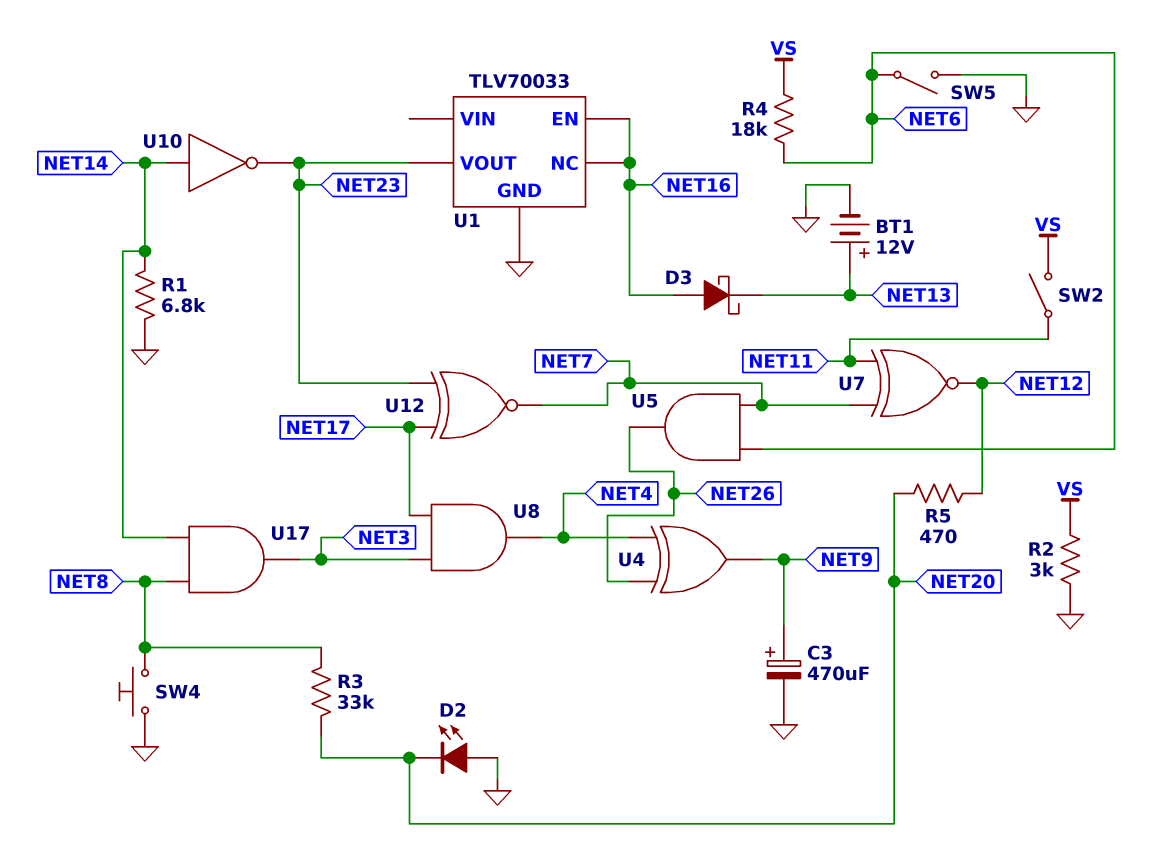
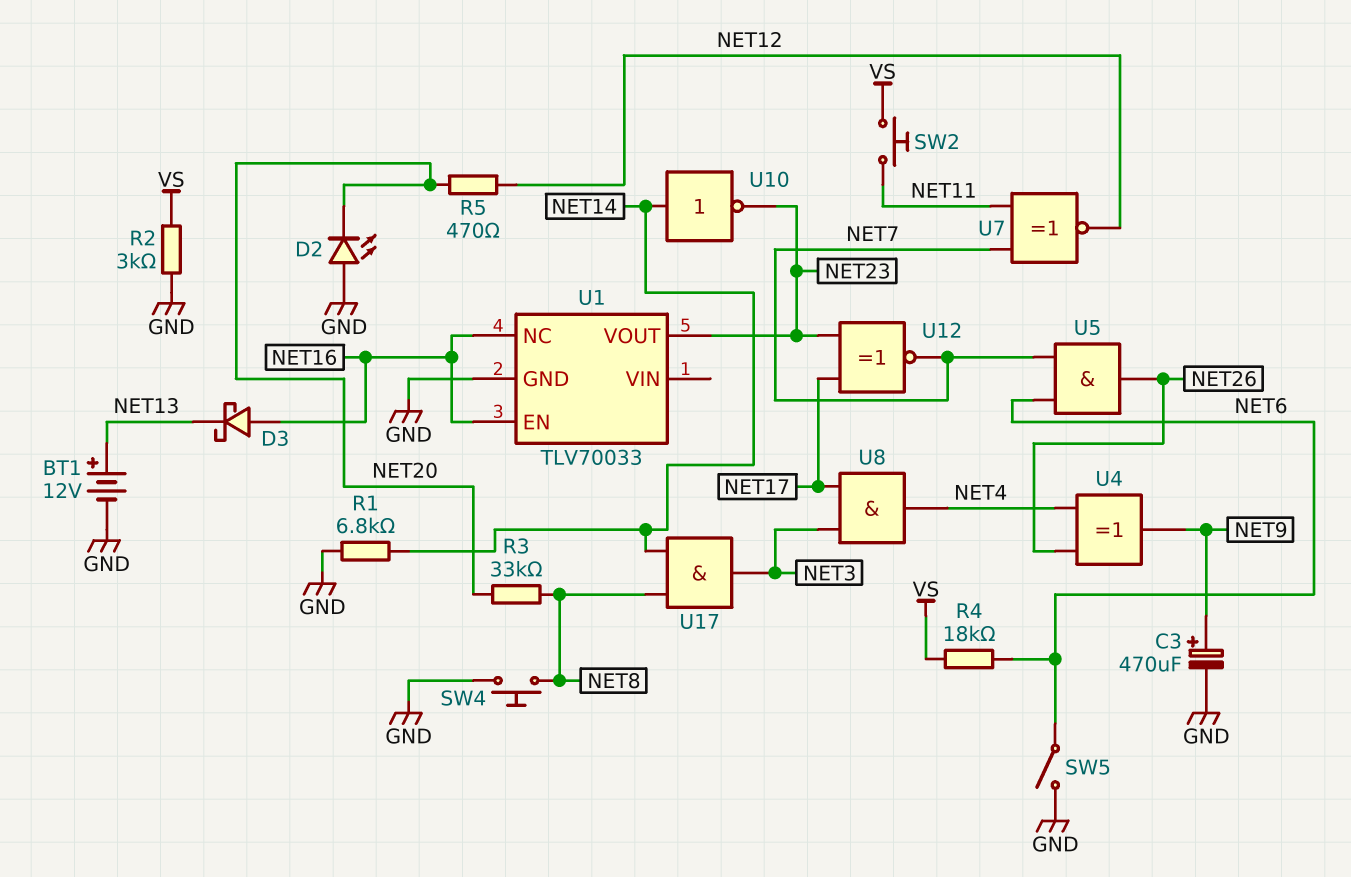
SW2: switch (NET11, VS) -> button (NET11, VS)

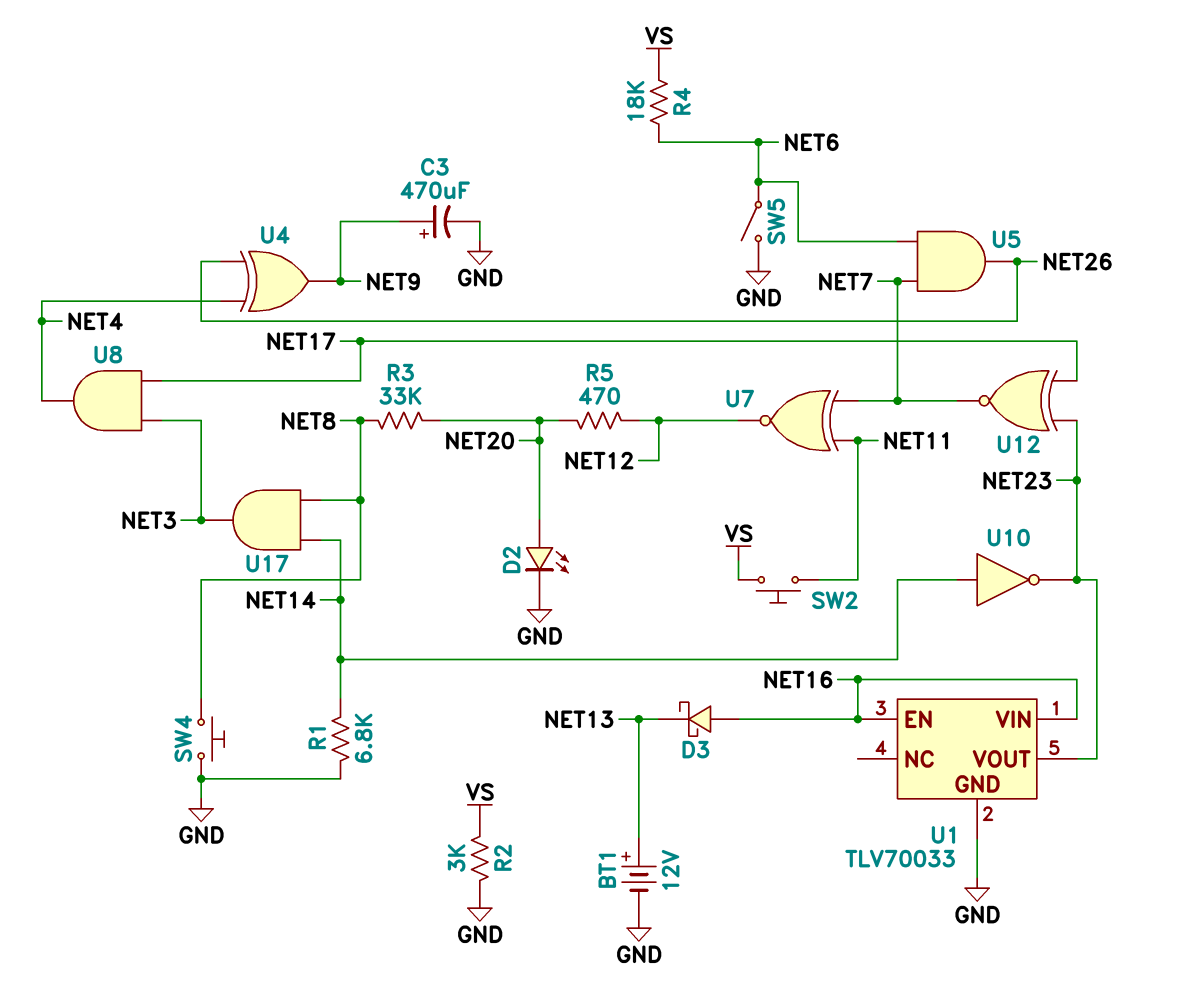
D2: LED (A GND, K NET20) -> LED (A NET20, K GND)
U1 pin NC: NET16 -> none
U1 pin VIN: none -> NET16

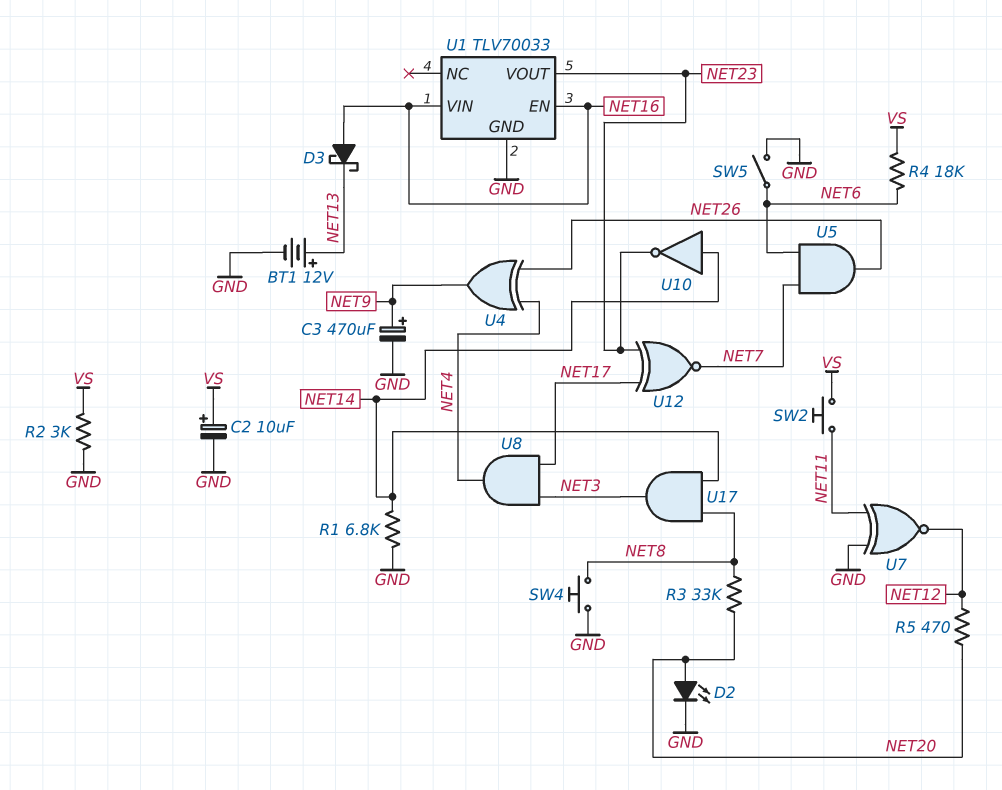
C2: none -> 10uF (plus VS, minus GND)
U7: XNOR (in NET7, in NET11, out NET12) -> XNOR (in GND, in NET11, out NET12)

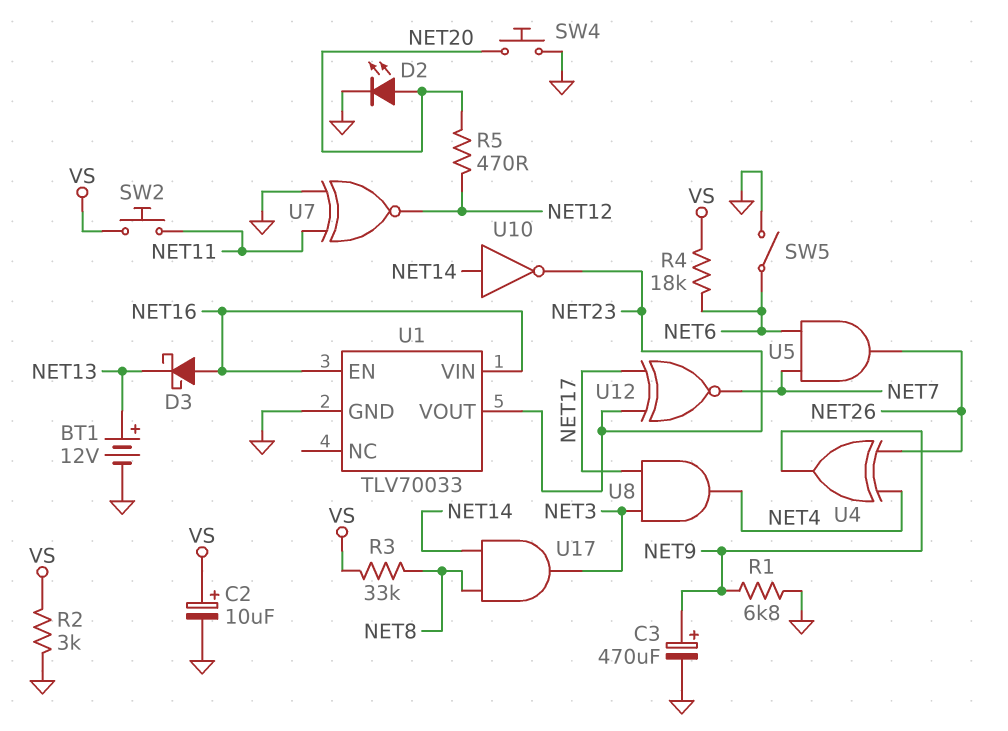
R1: 6.8k (GND, NET14) -> 6.8k (GND, NET9)
R3: 33k (NET8, NET20) -> 33k (NET8, VS)
SW4: button (GND, NET8) -> button (GND, NET20)

